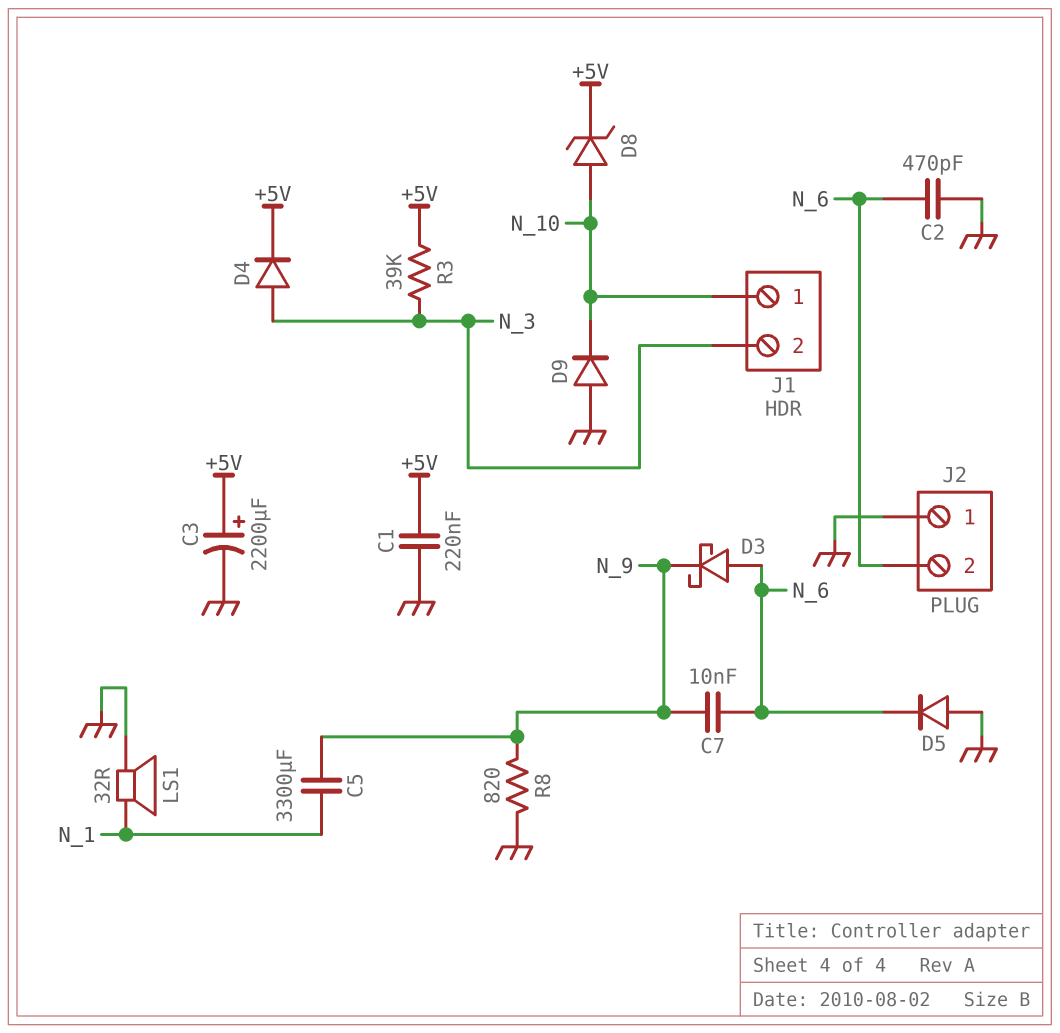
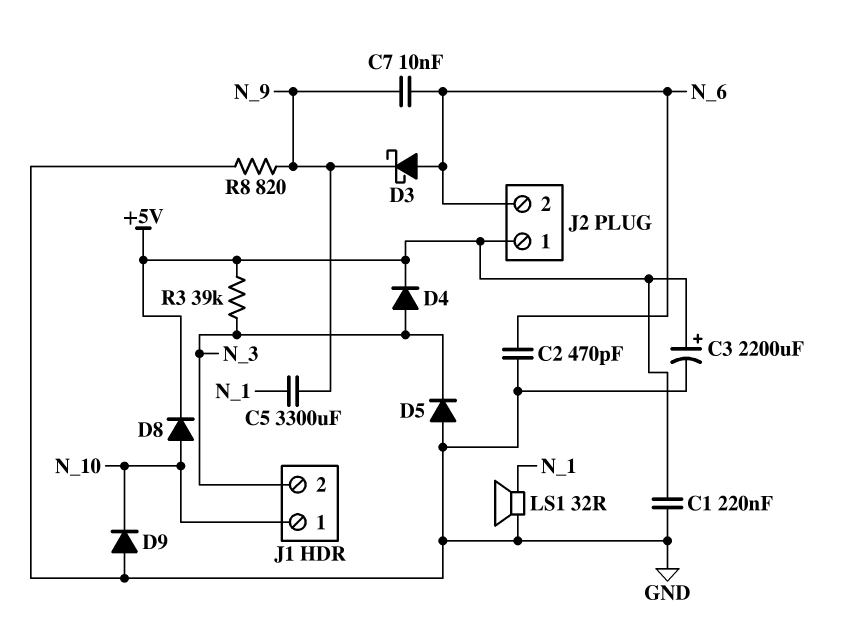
D5: diode (A GND, K N_6) -> diode (A GND, K N_3)
D8: zener (A N_10, K +5V) -> diode (A N_10, K +5V)
J2 pin 1: GND -> +5V

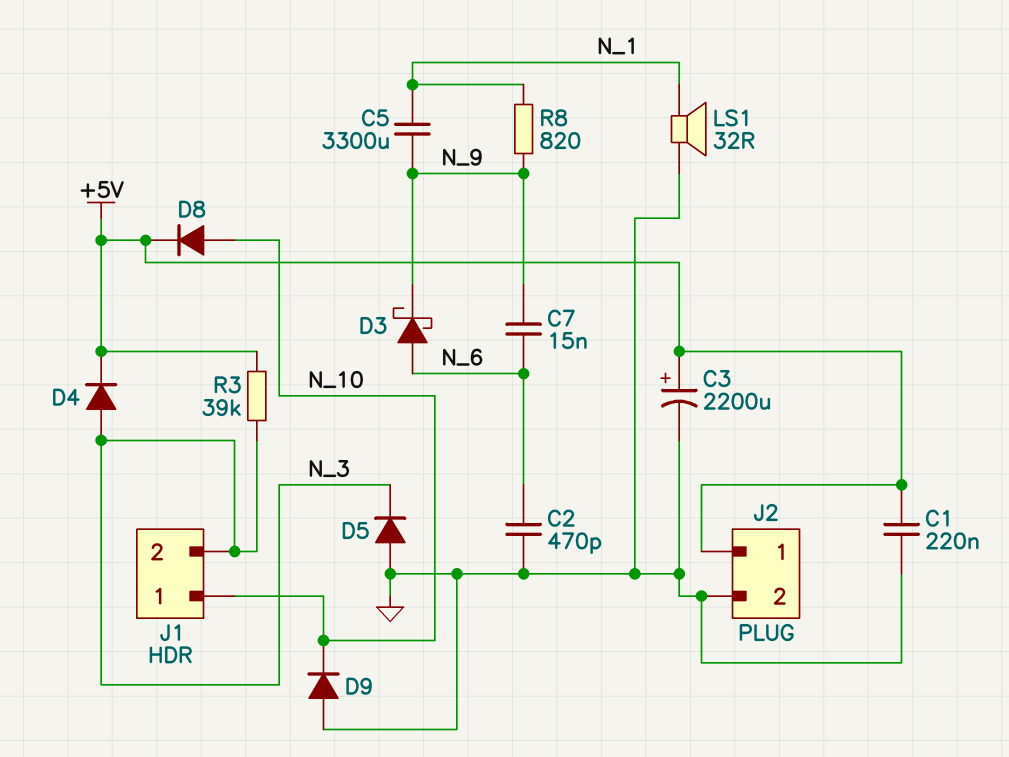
C7: 10nF (N_6, N_9) -> 15nF (N_6, N_9)
J2 pin 2: N_6 -> GND
R8: 820 (GND, N_9) -> 820 (N_1, N_9)

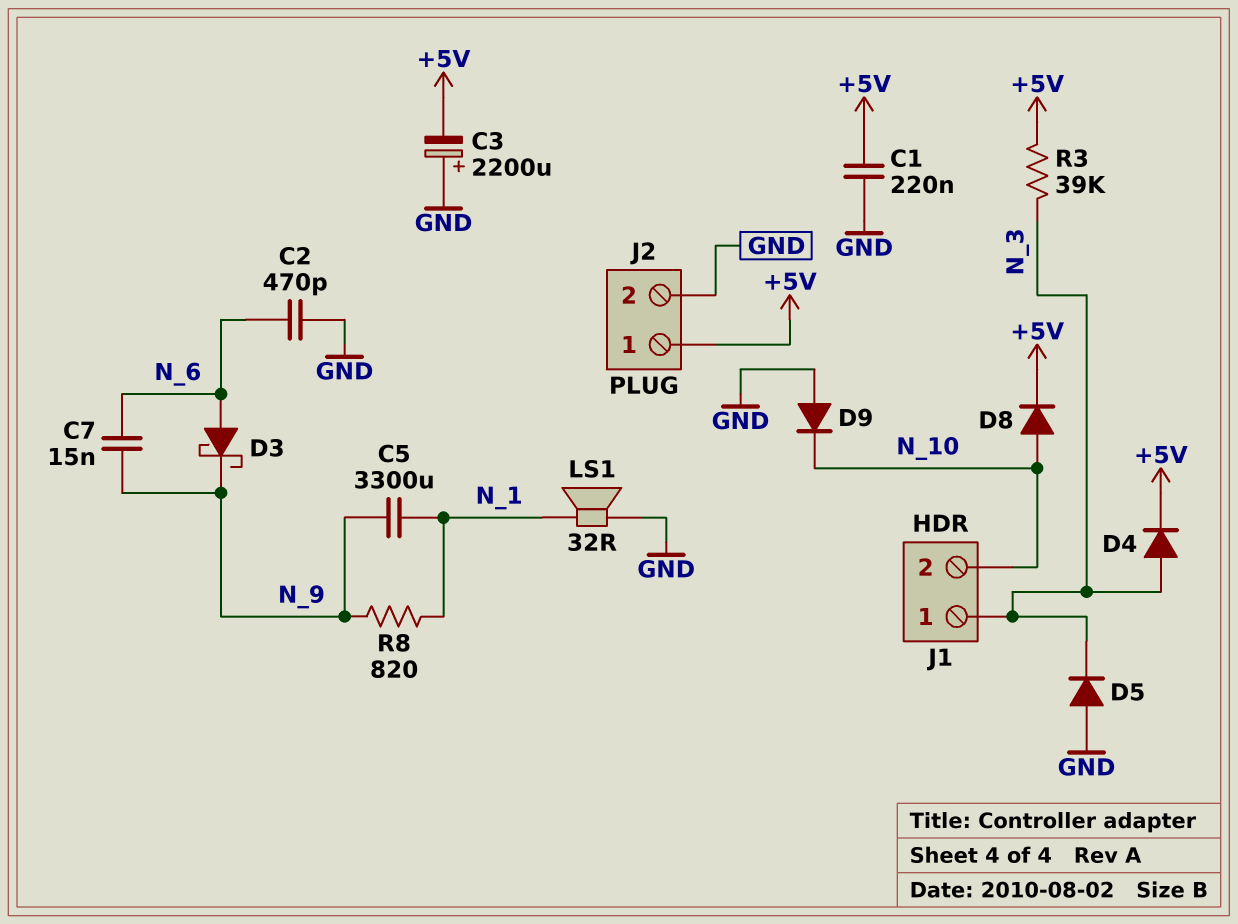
C3: 2200uF (plus +5V, minus GND) -> 2200uF (plus GND, minus +5V)
J1 pin 1: N_10 -> N_3
J1 pin 2: N_3 -> N_10

